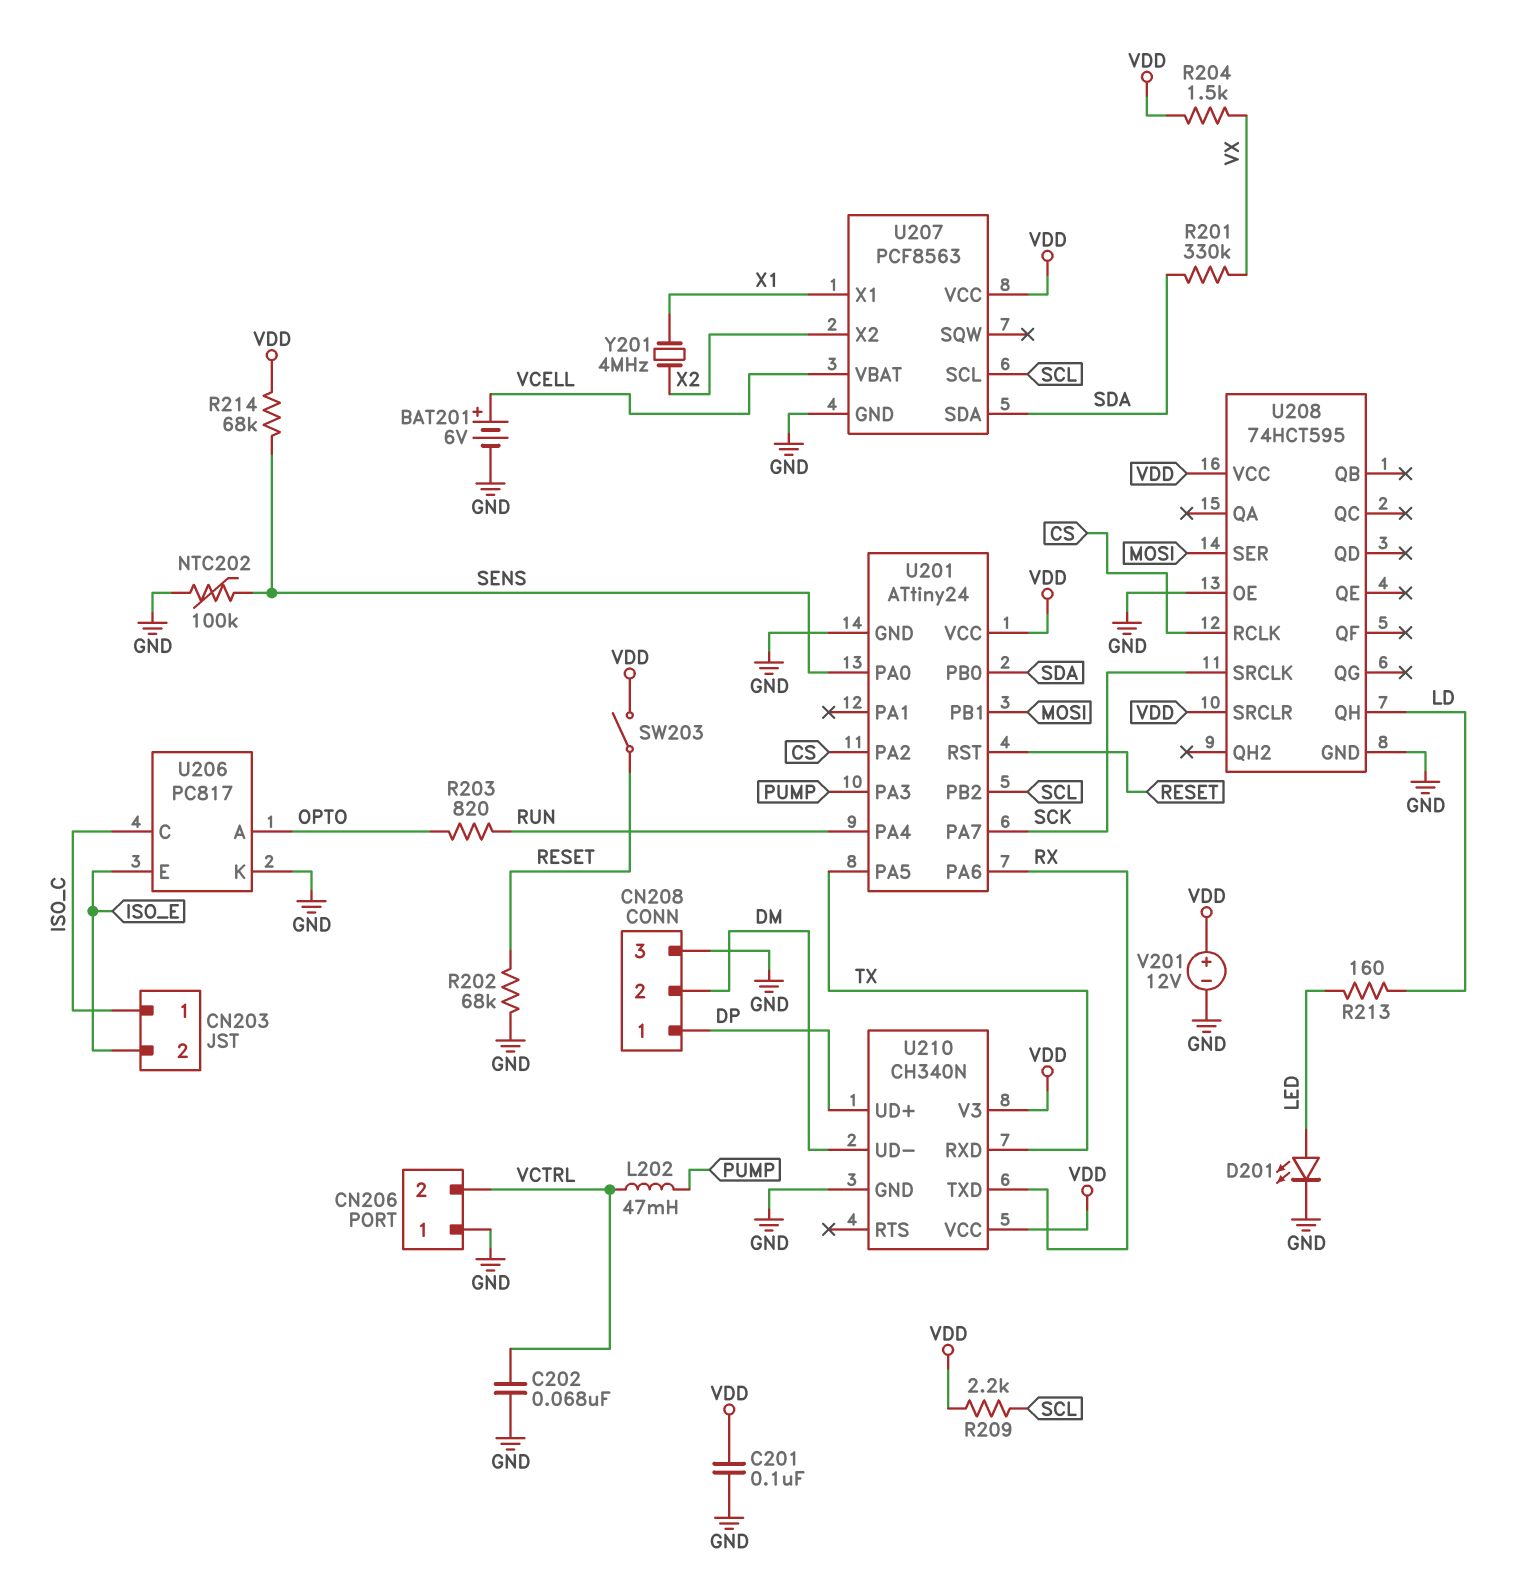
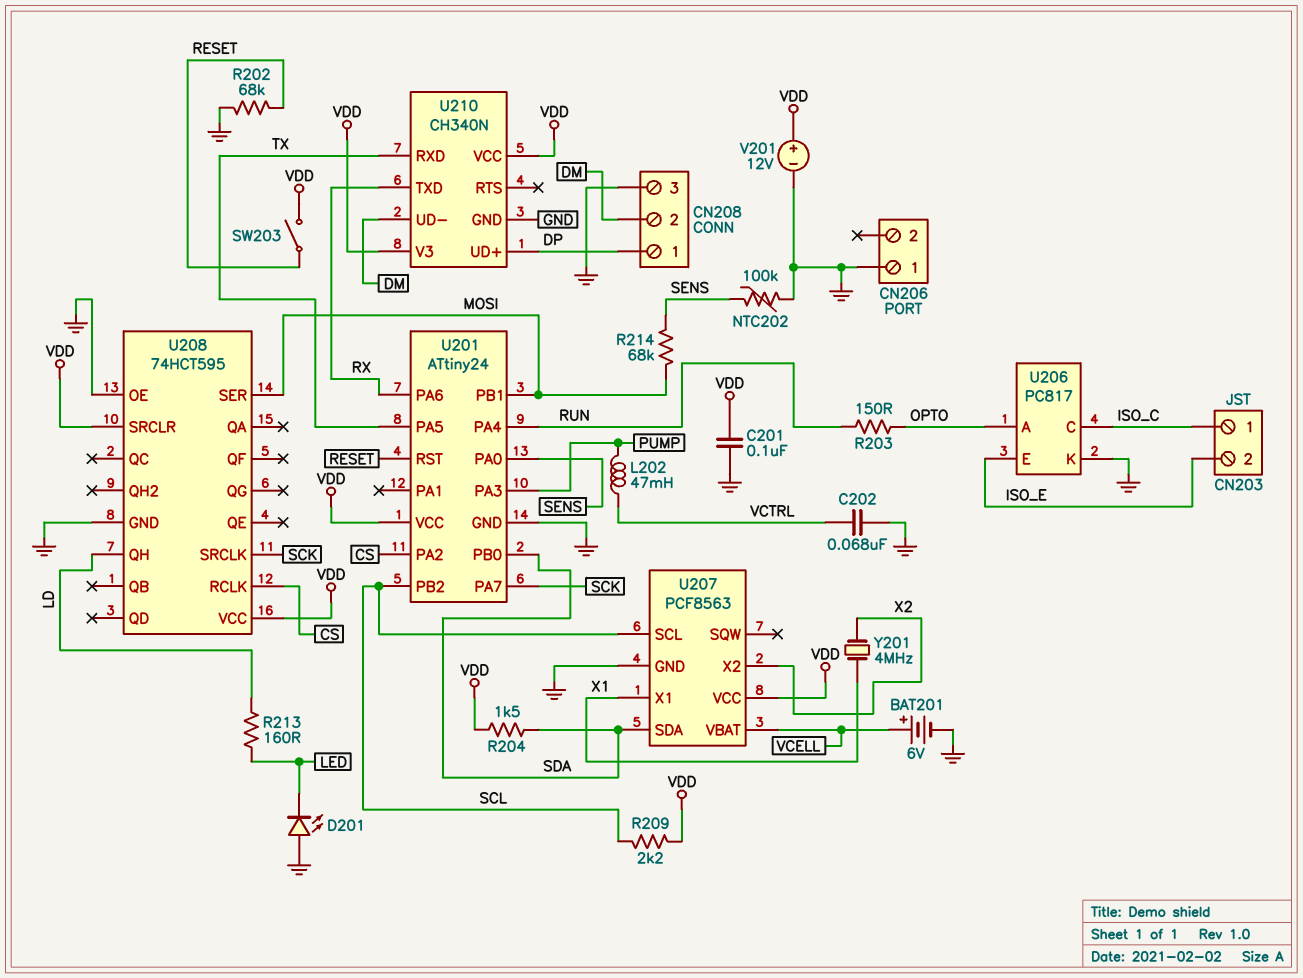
CN206 pin 2: VCTRL -> none
D201: LED (A LED, K GND) -> LED (A GND, K LED)
R201: 330k (SDA, VX) -> none
R203: 820 (OPTO, RUN) -> 150 (OPTO, RUN)
R204: 1.5k (VDD, VX) -> 1.5k (SDA, VDD)
R214: 68k (SENS, VDD) -> 68k (MOSI, SENS)

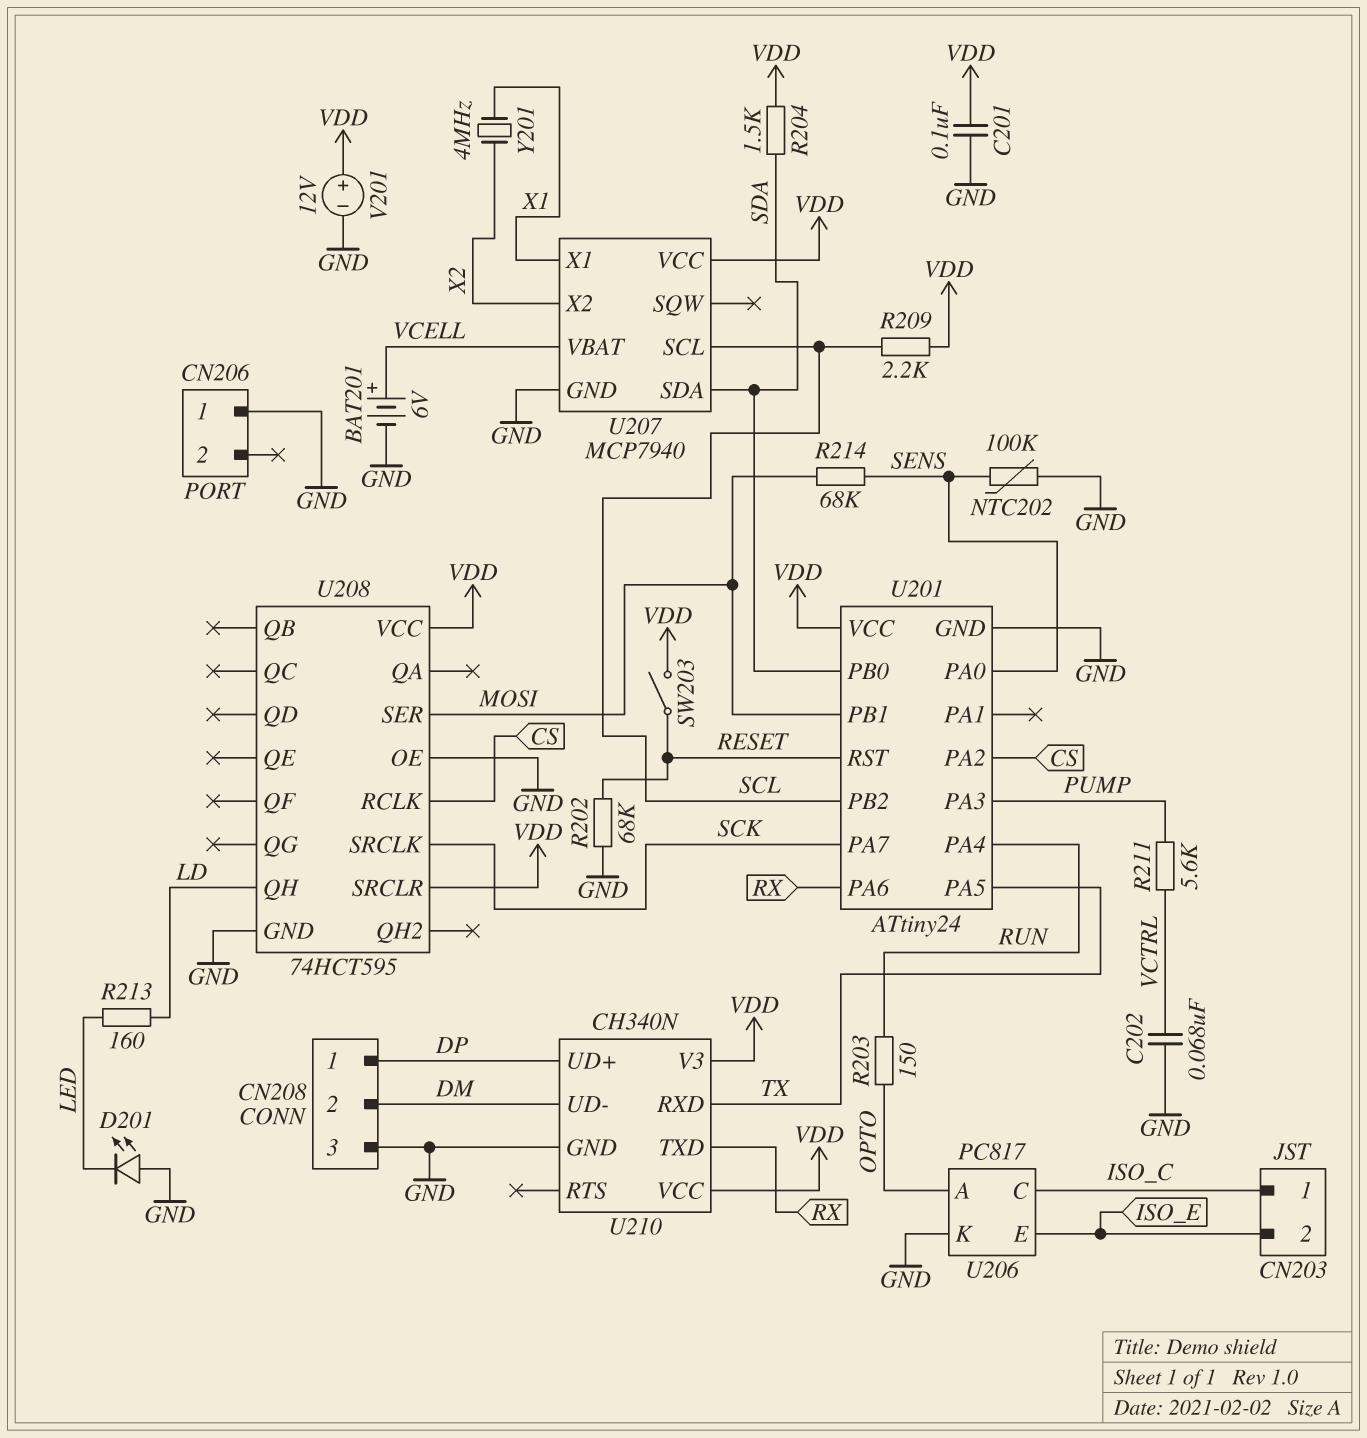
L202: 47mH (PUMP, VCTRL) -> none
R211: none -> 5.6k (PUMP, VCTRL)
U207: PCF8563 -> MCP7940

